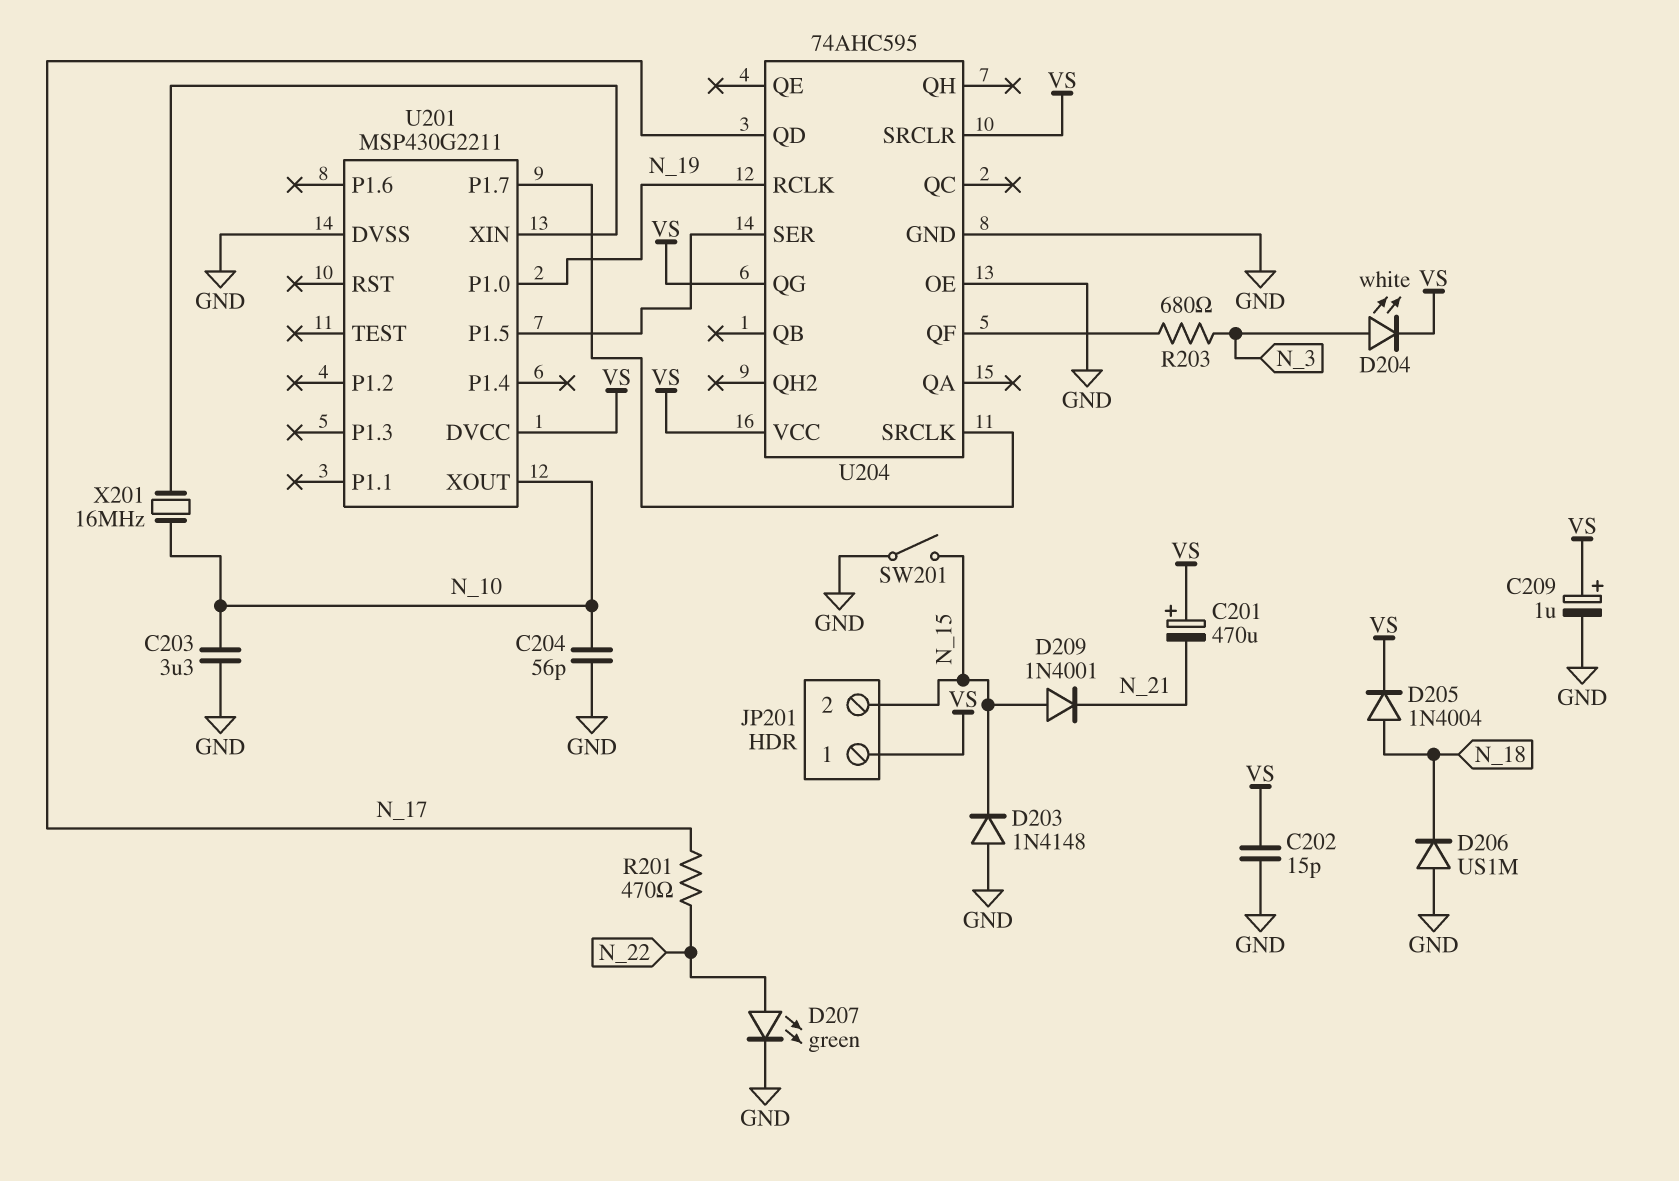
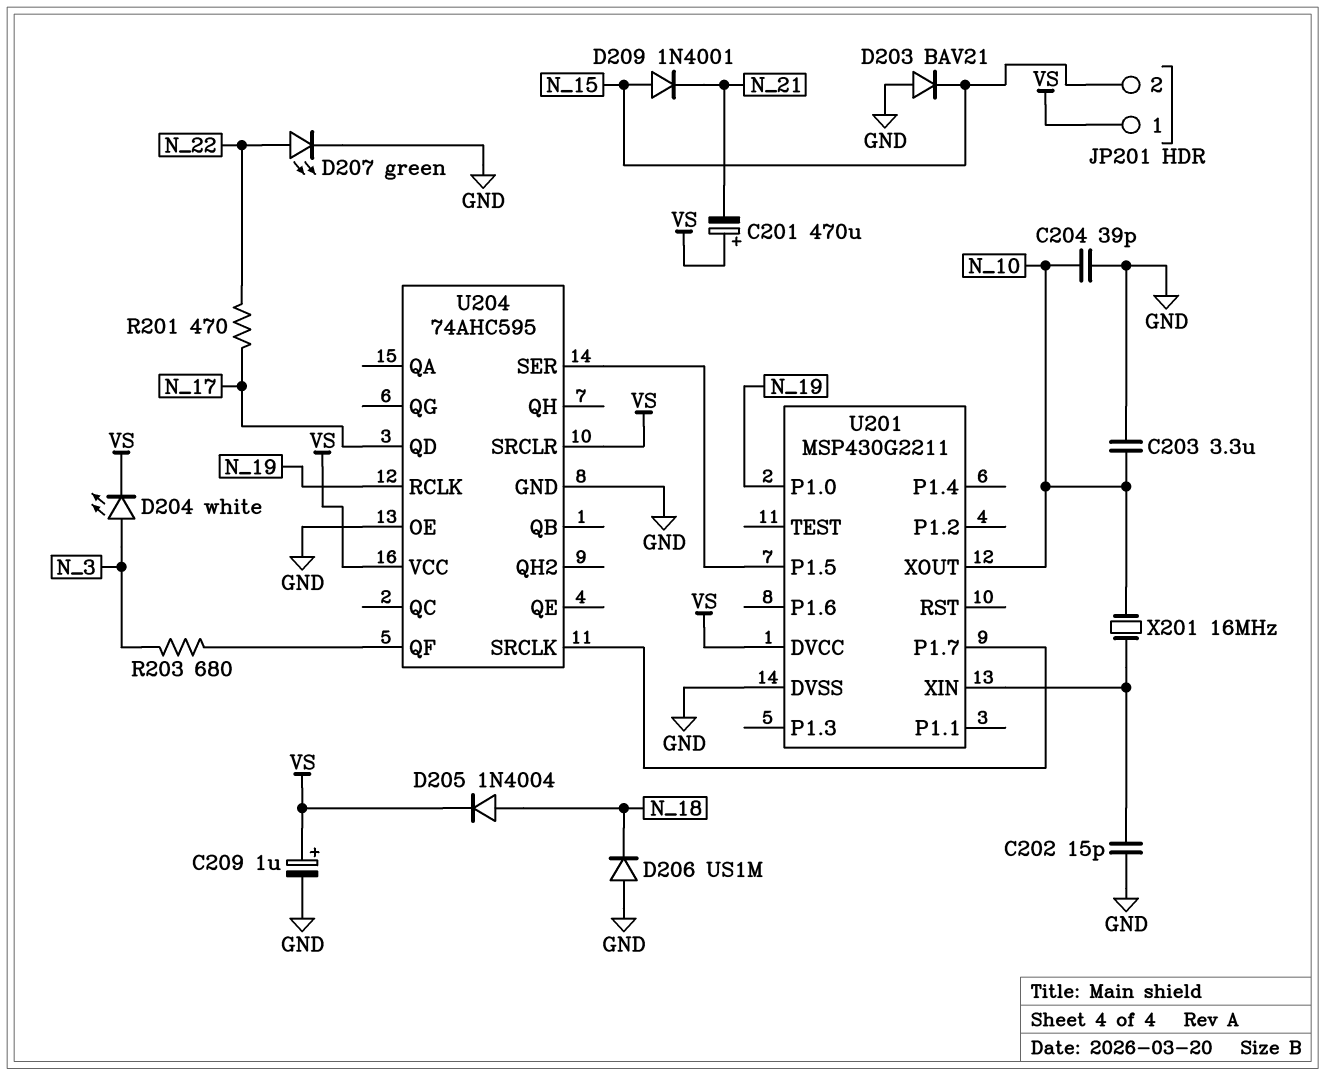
C202: 15pF (GND, VS) -> 15pF (GND, U201/XIN)
C204: 56pF (GND, N_10) -> 39pF (GND, N_10)
D203: diode 1N4148 (A GND, K N_15) -> diode BAV21 (A GND, K N_15)
SW201: switch (GND, N_15) -> none
U204 pin QG: VS -> none

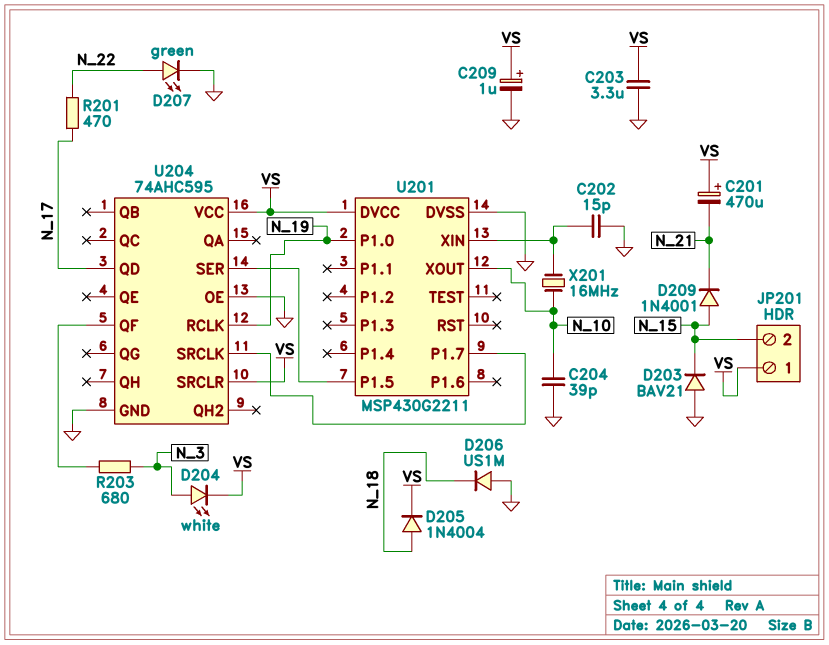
C203: 3.3uF (GND, N_10) -> 3.3uF (GND, VS)

